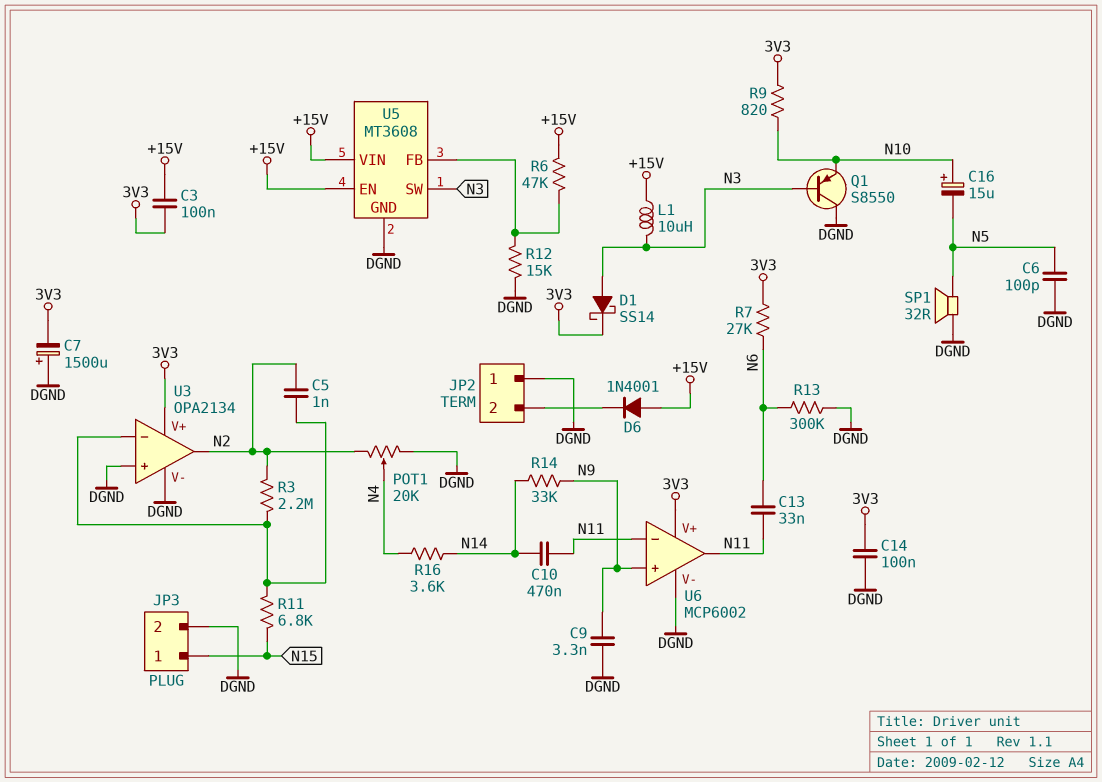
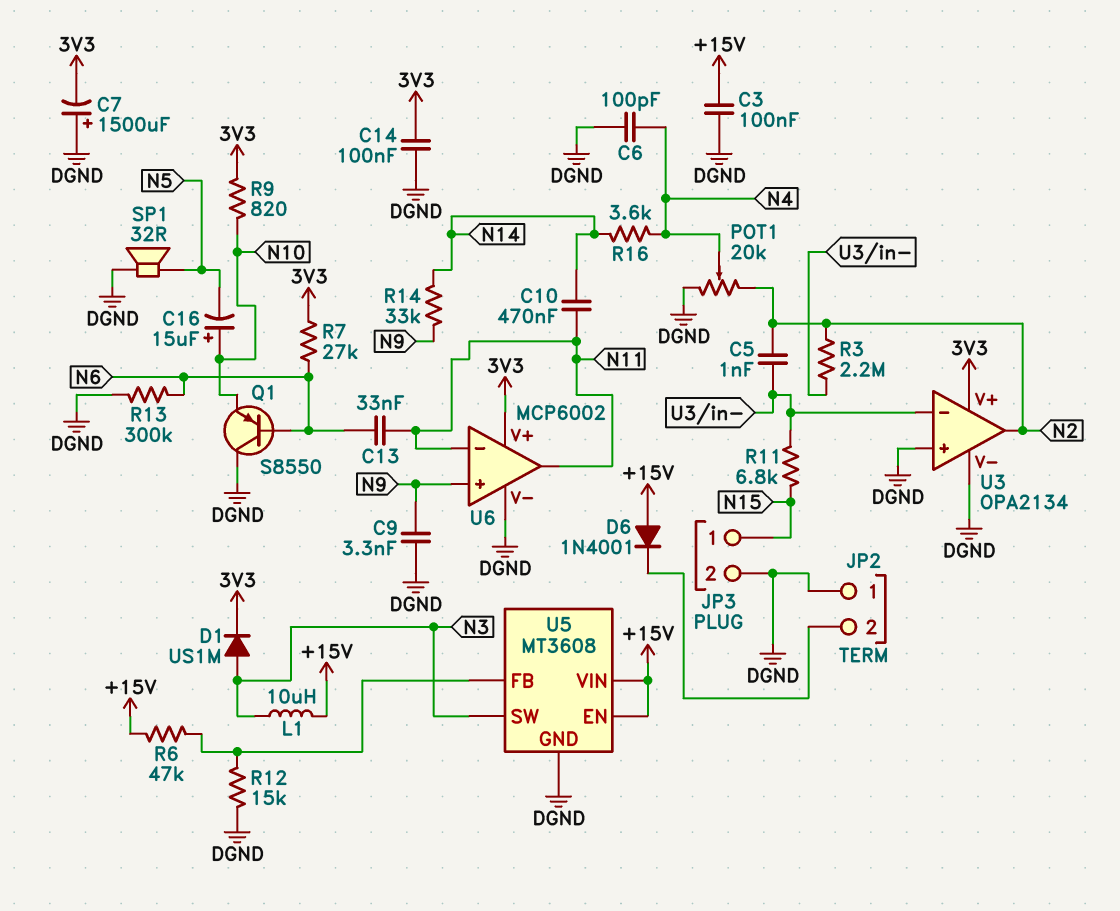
C3: 100nF (+15V, 3V3) -> 100nF (+15V, DGND)
C6: 100pF (DGND, N5) -> 100pF (DGND, N4)
D1: schottky SS14 (A N3, K 3V3) -> diode US1M (A N3, K 3V3)
Q1: PNP S8550 (B N3, C DGND, E N10) -> PNP S8550 (B N6, C DGND, E N10)

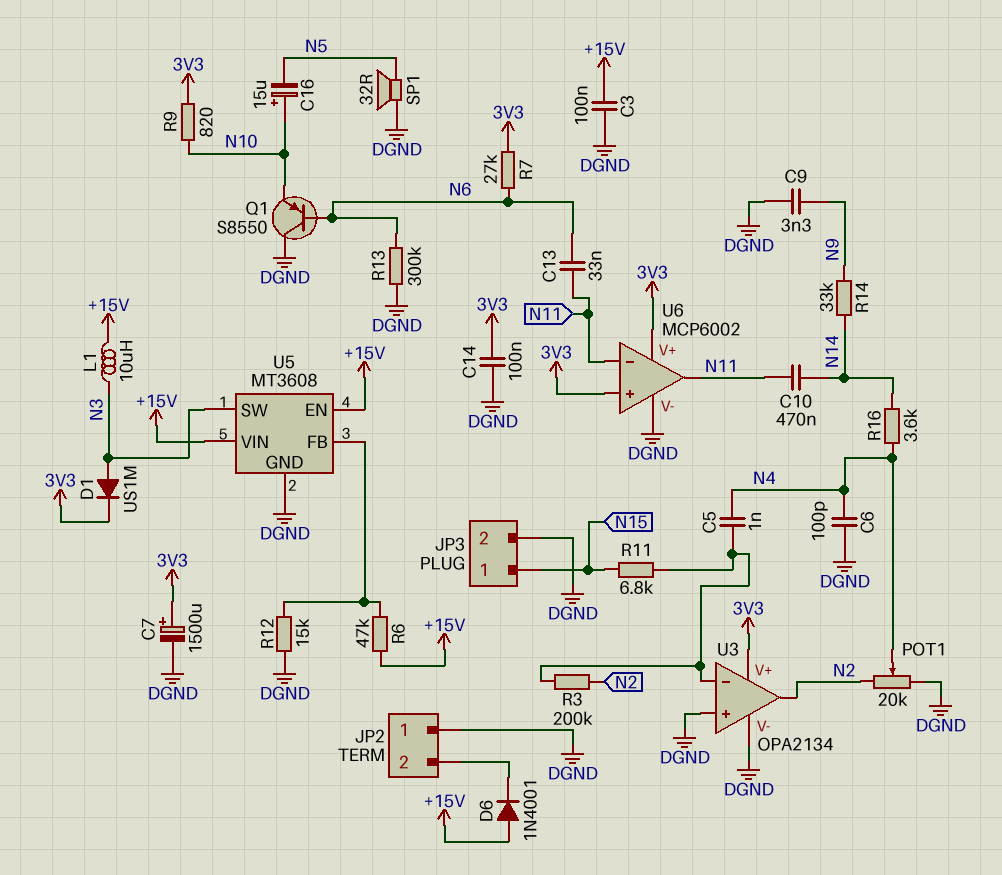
C5: 1nF (N2, U3/in-) -> 1nF (N4, U3/in-)
C7: 1500uF (plus DGND, minus 3V3) -> 1500uF (plus 3V3, minus DGND)
R3: 2.2M (N2, U3/in-) -> 200k (N2, U3/in-)
U6 pin in+: N9 -> 3V3

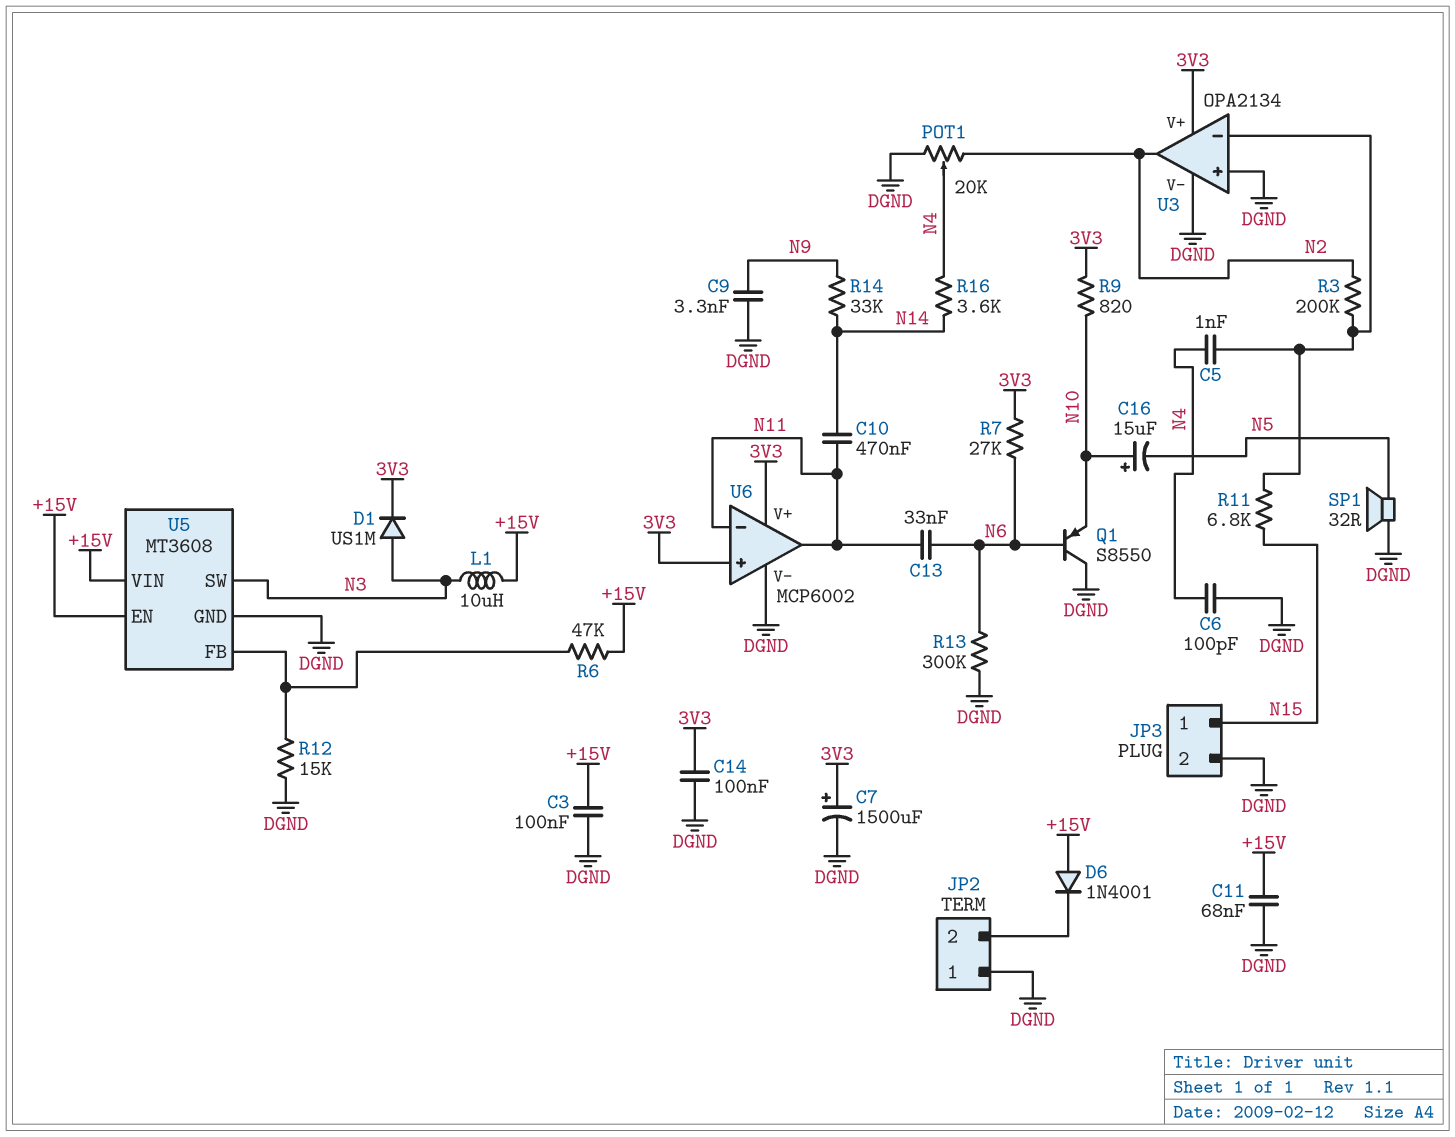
C11: none -> 68nF (+15V, DGND)

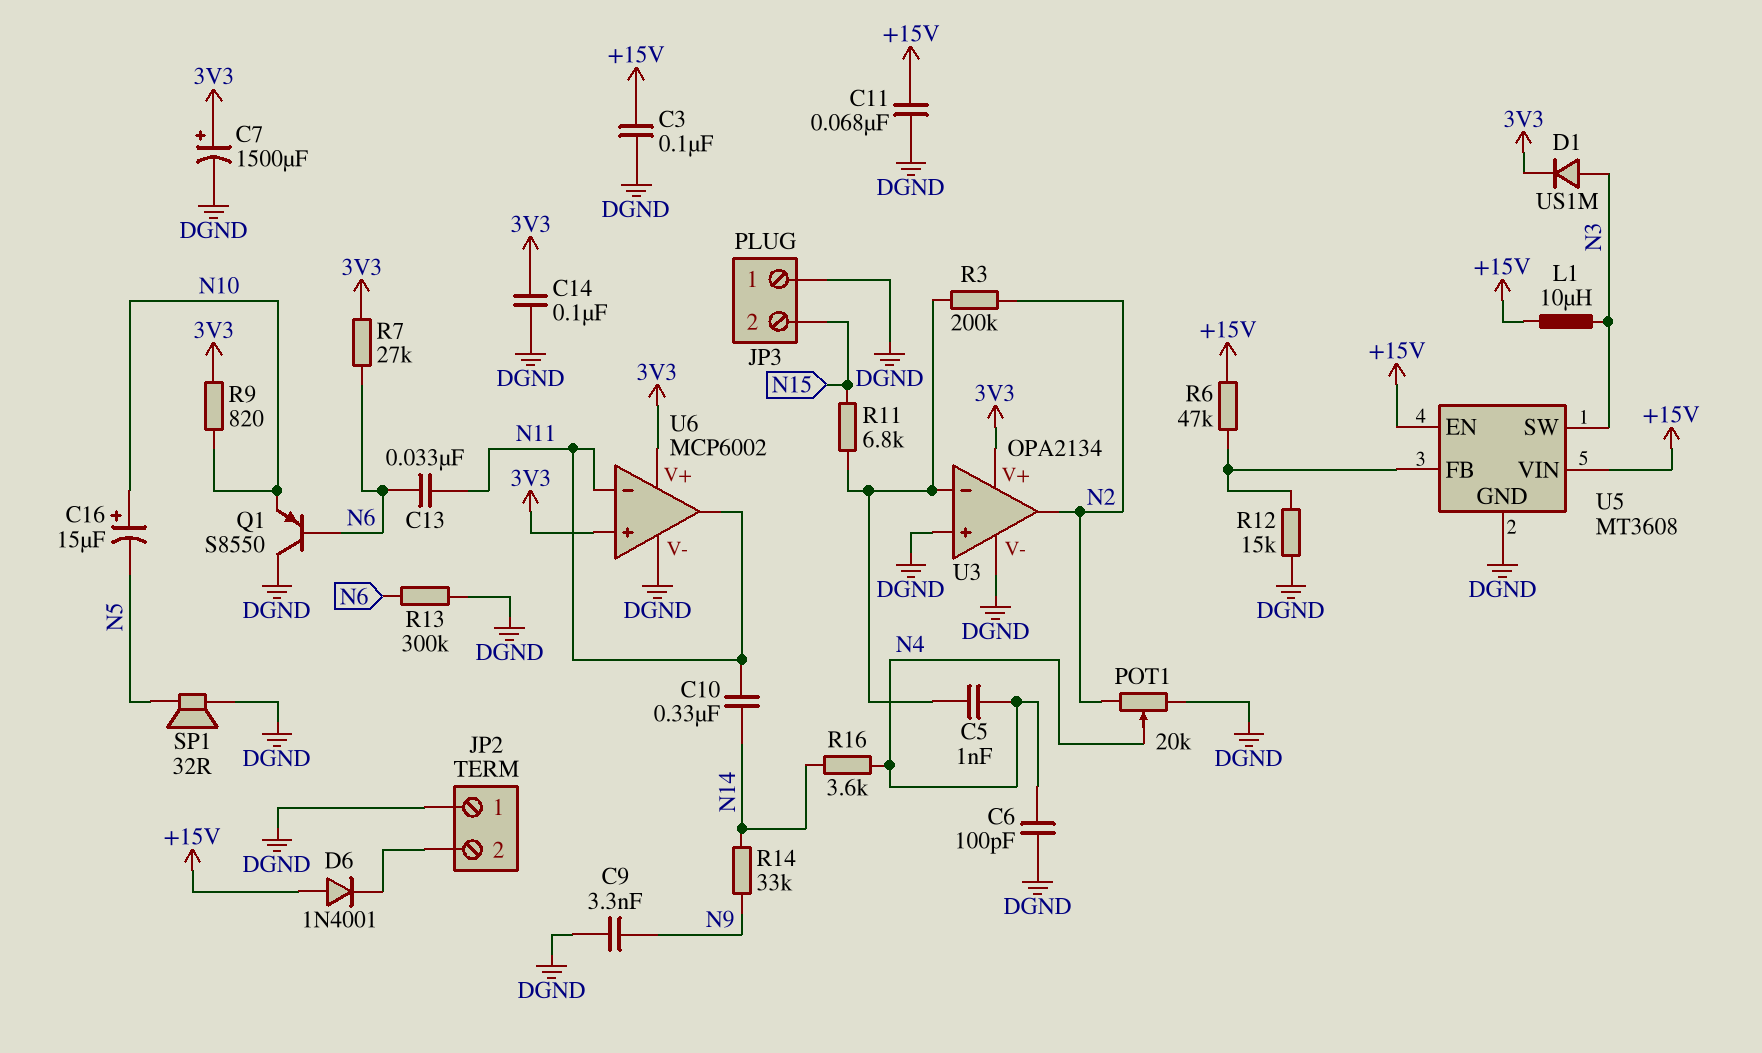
C10: 470nF (N11, N14) -> 330nF (N11, N14)
JP3 pin 1: N15 -> DGND
JP3 pin 2: DGND -> N15

